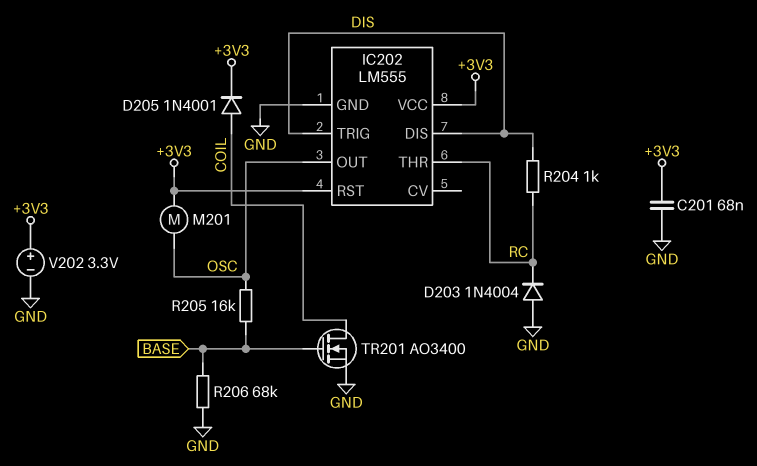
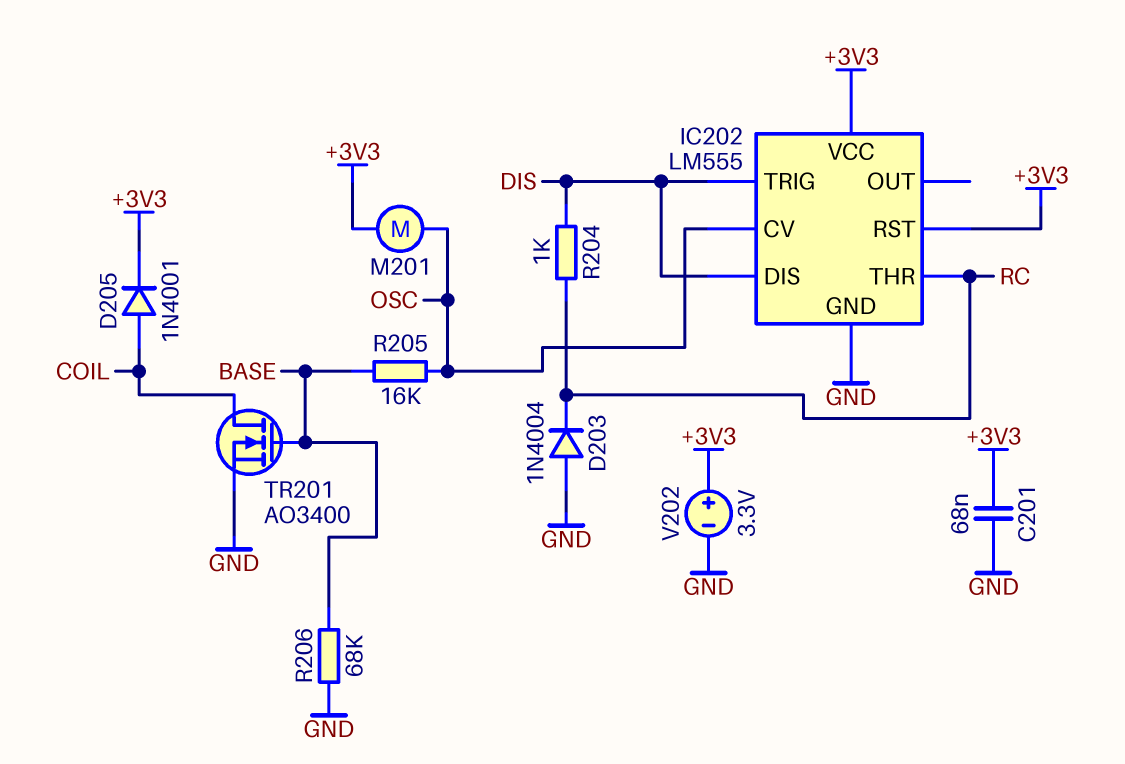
IC202 pin CV: none -> OSC
IC202 pin OUT: OSC -> none

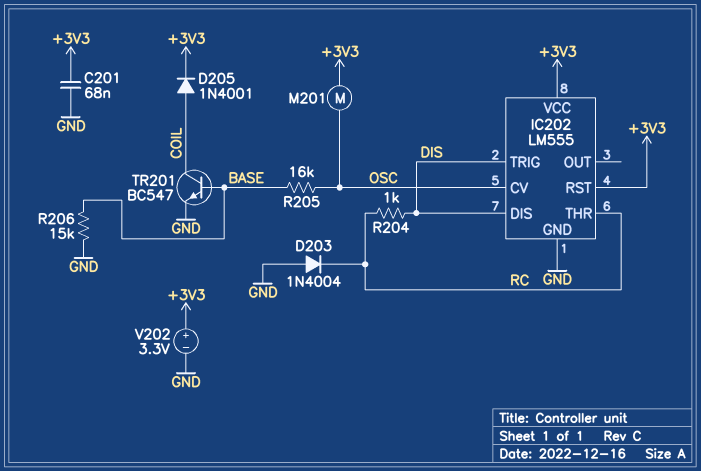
R206: 68k (BASE, GND) -> 15k (BASE, GND)
TR201: NMOS AO3400 (G BASE, D COIL, S GND) -> NPN BC547 (B BASE, C COIL, E GND)

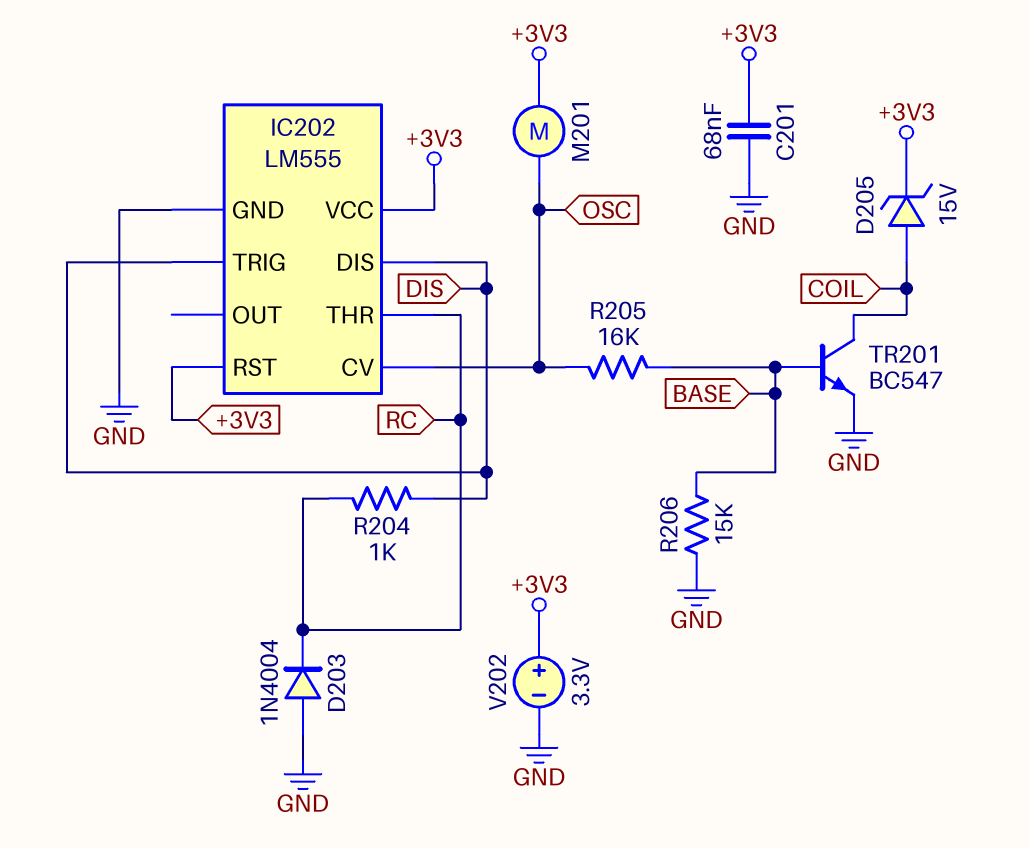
D205: diode 1N4001 (A COIL, K +3V3) -> zener 15V (A COIL, K +3V3)

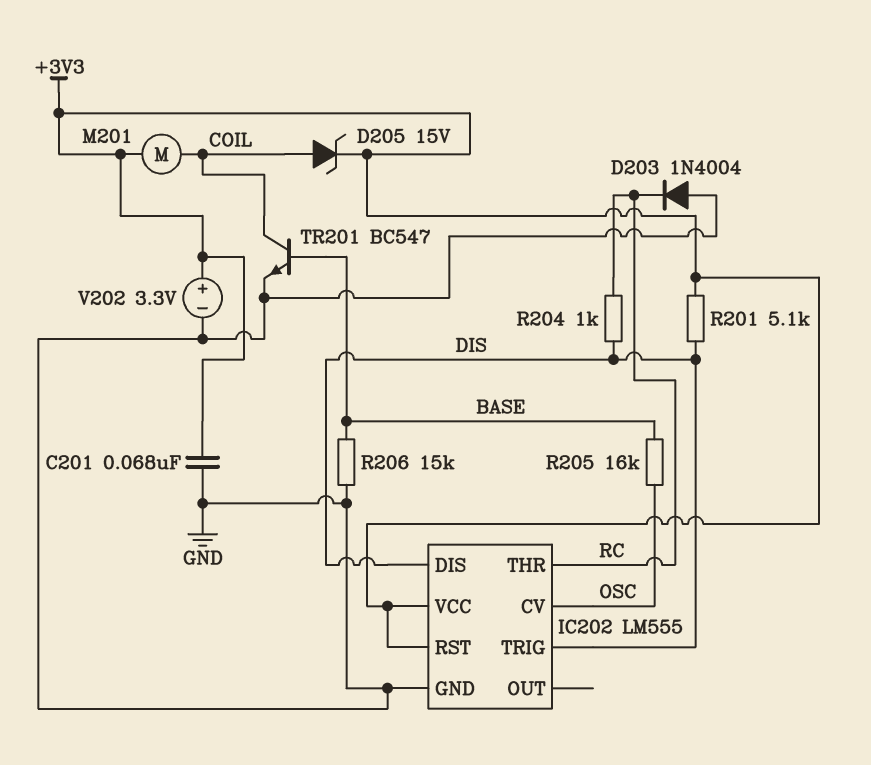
M201: motor (+3V3, OSC) -> motor (+3V3, COIL)
R201: none -> 5.1k (+3V3, DIS)

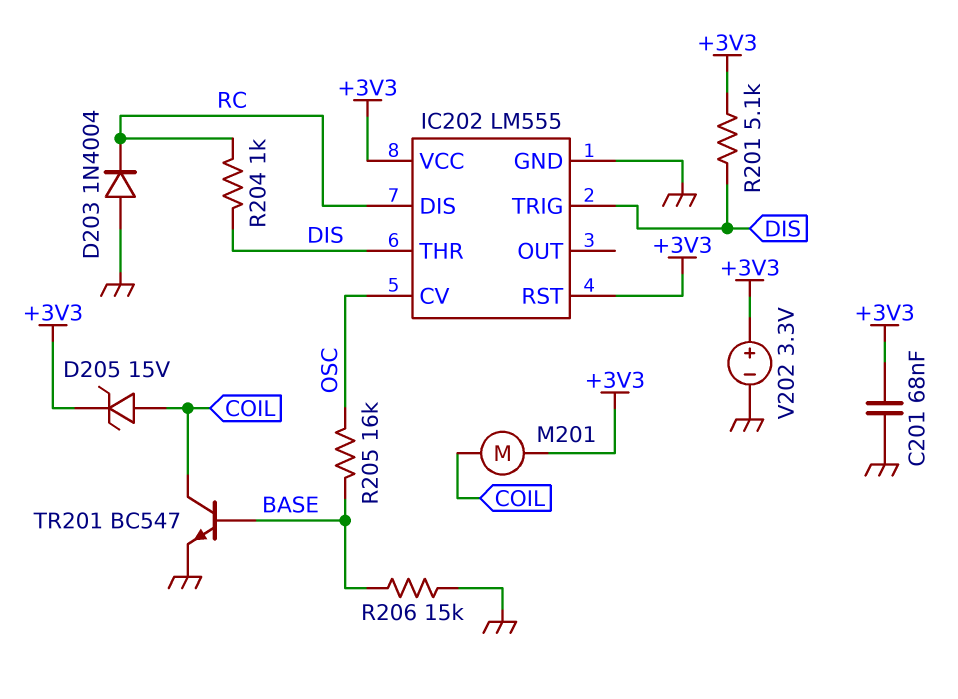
IC202 pin DIS: DIS -> RC
IC202 pin THR: RC -> DIS

